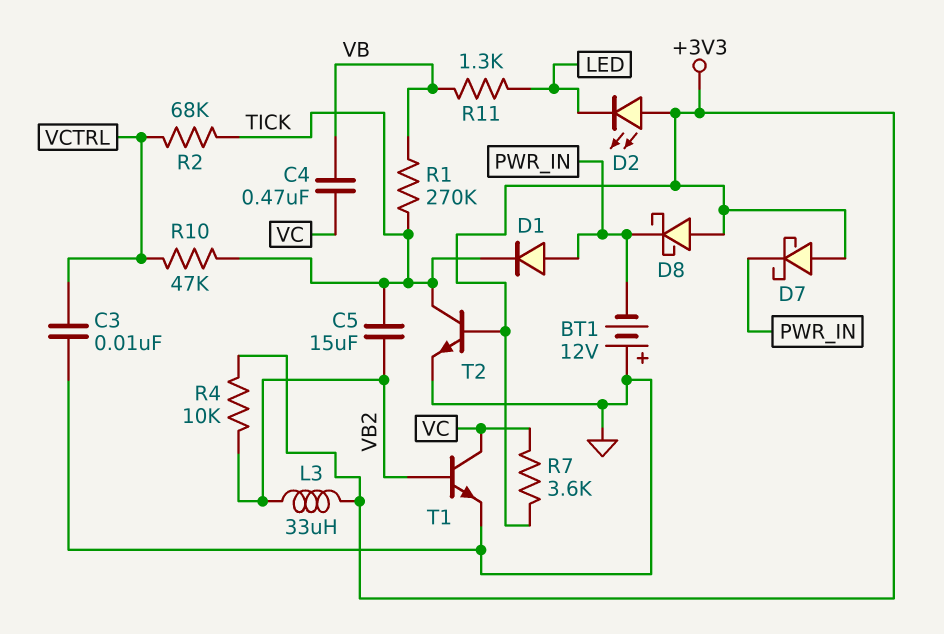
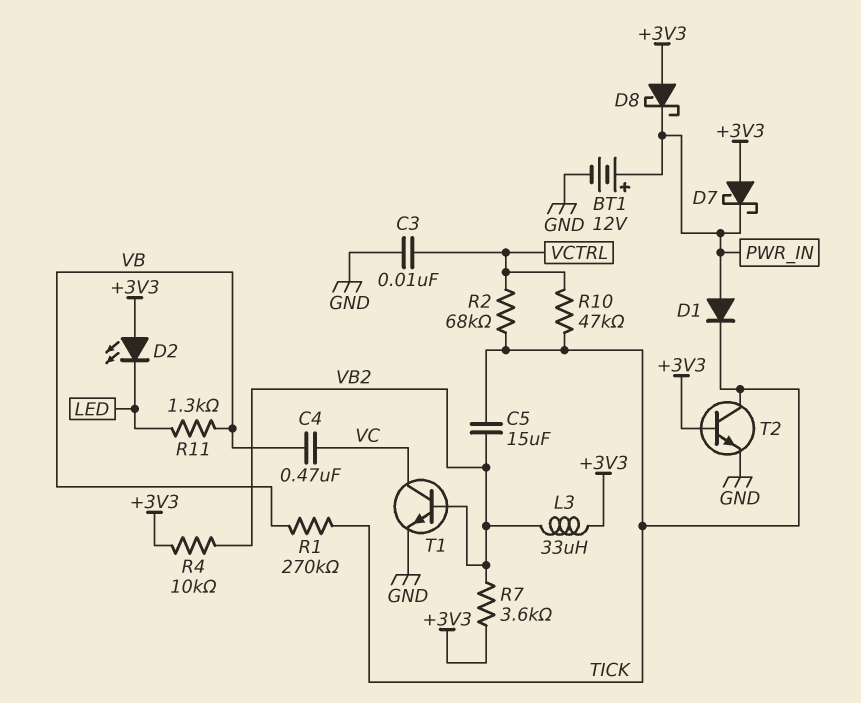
BT1: 12V (plus GND, minus PWR_IN) -> 12V (plus PWR_IN, minus GND)
R7: 3.6k (+3V3, VC) -> 3.6k (+3V3, VB2)

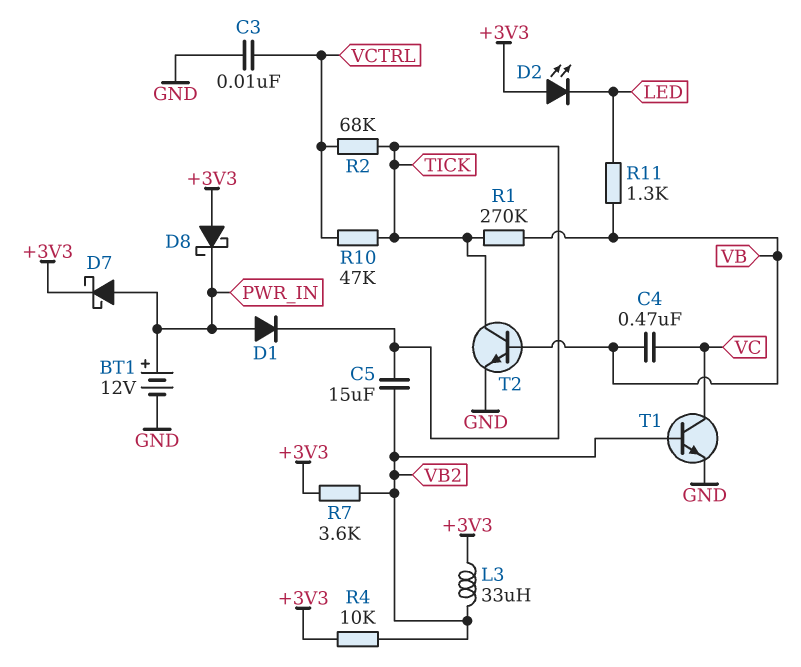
D7: schottky (A +3V3, K PWR_IN) -> schottky (A PWR_IN, K +3V3)
T2: NPN (B +3V3, C TICK, E GND) -> NPN (B VB, C TICK, E GND)

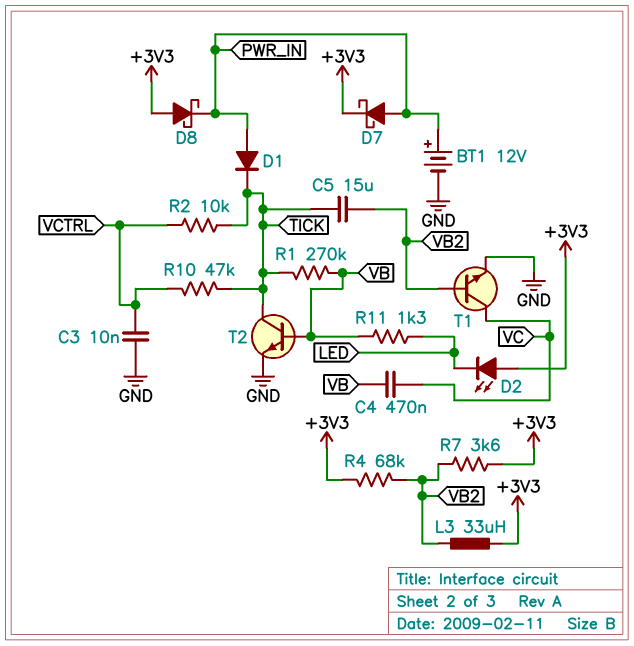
R2: 68k (TICK, VCTRL) -> 10k (TICK, VCTRL)
R4: 10k (+3V3, VB2) -> 68k (+3V3, VB2)

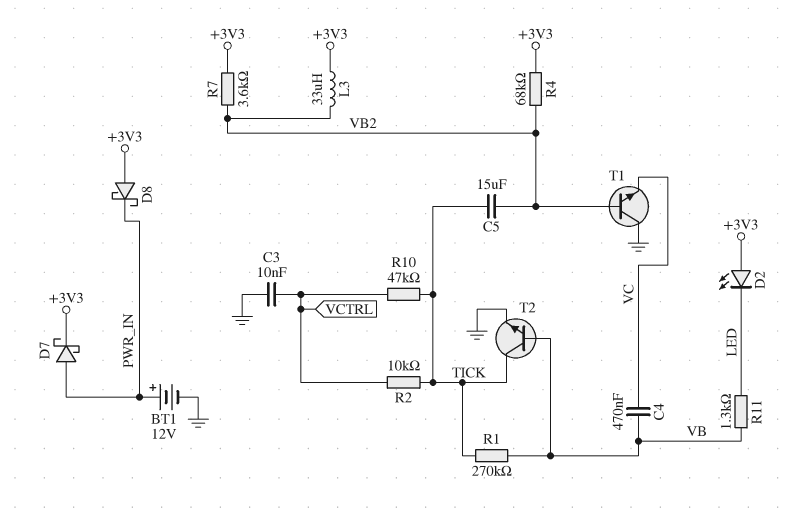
D1: diode (A PWR_IN, K TICK) -> none
T1: NPN (B VB2, C VC, E GND) -> NPN (B VB2, C GND, E VC)

